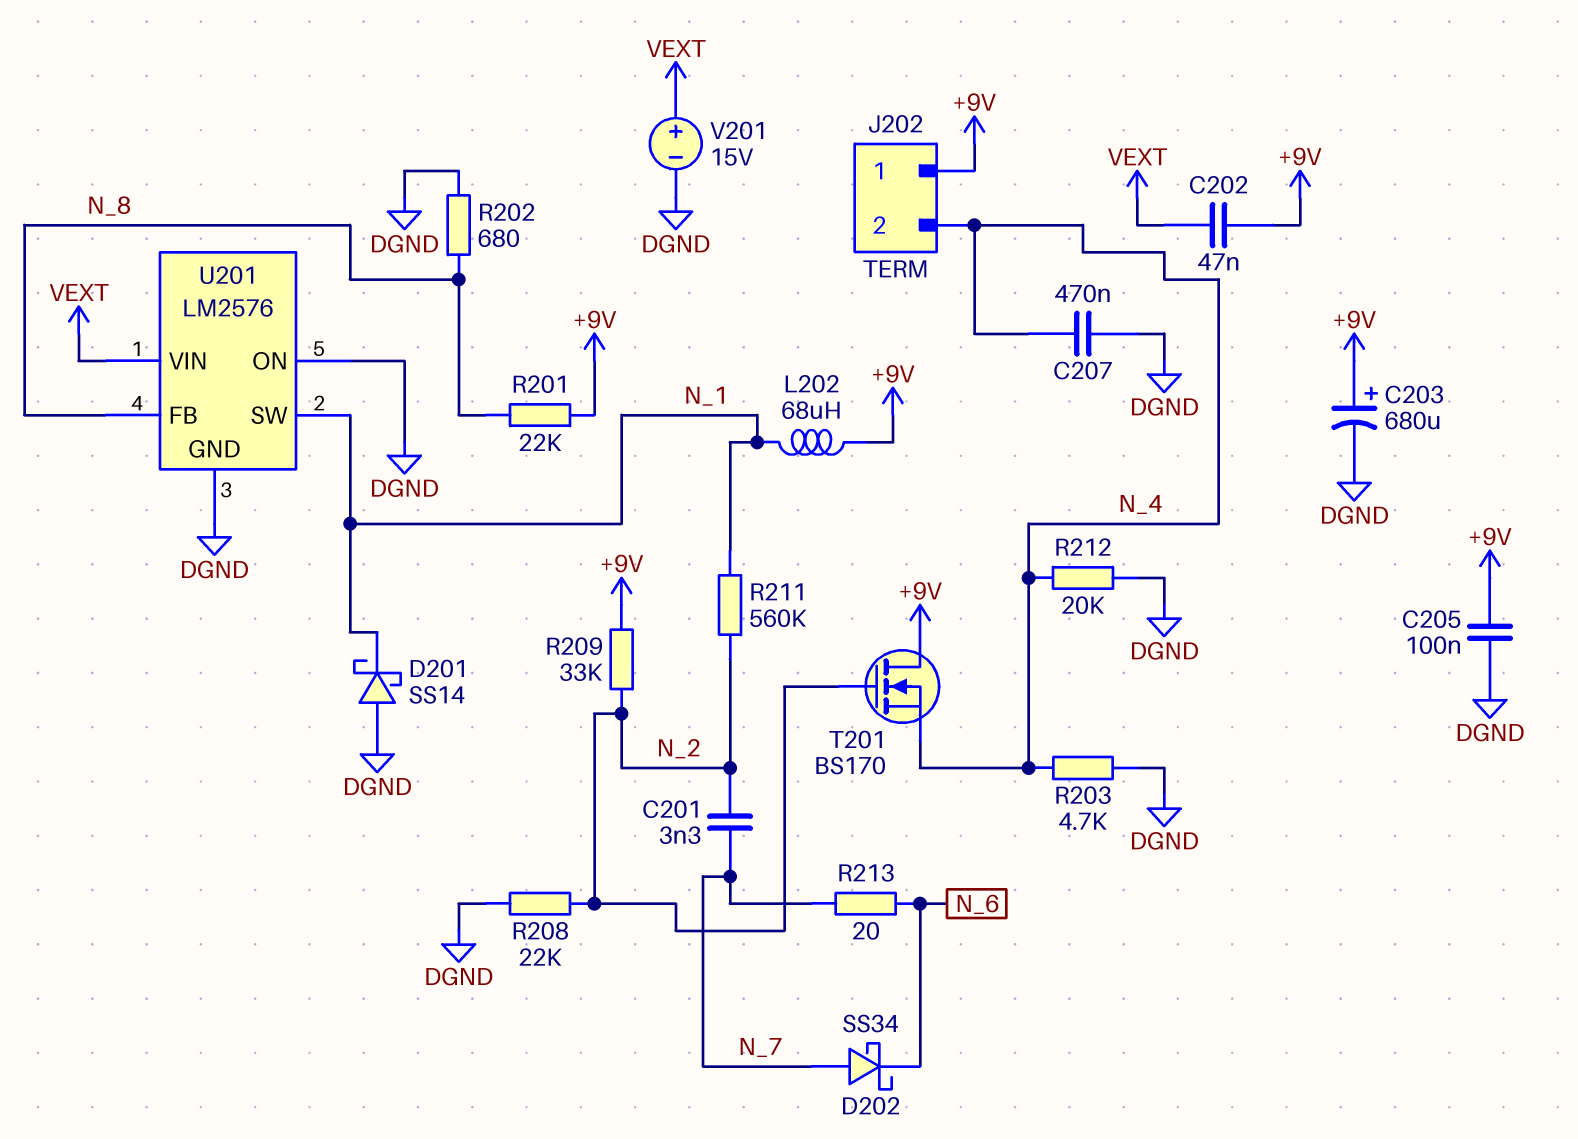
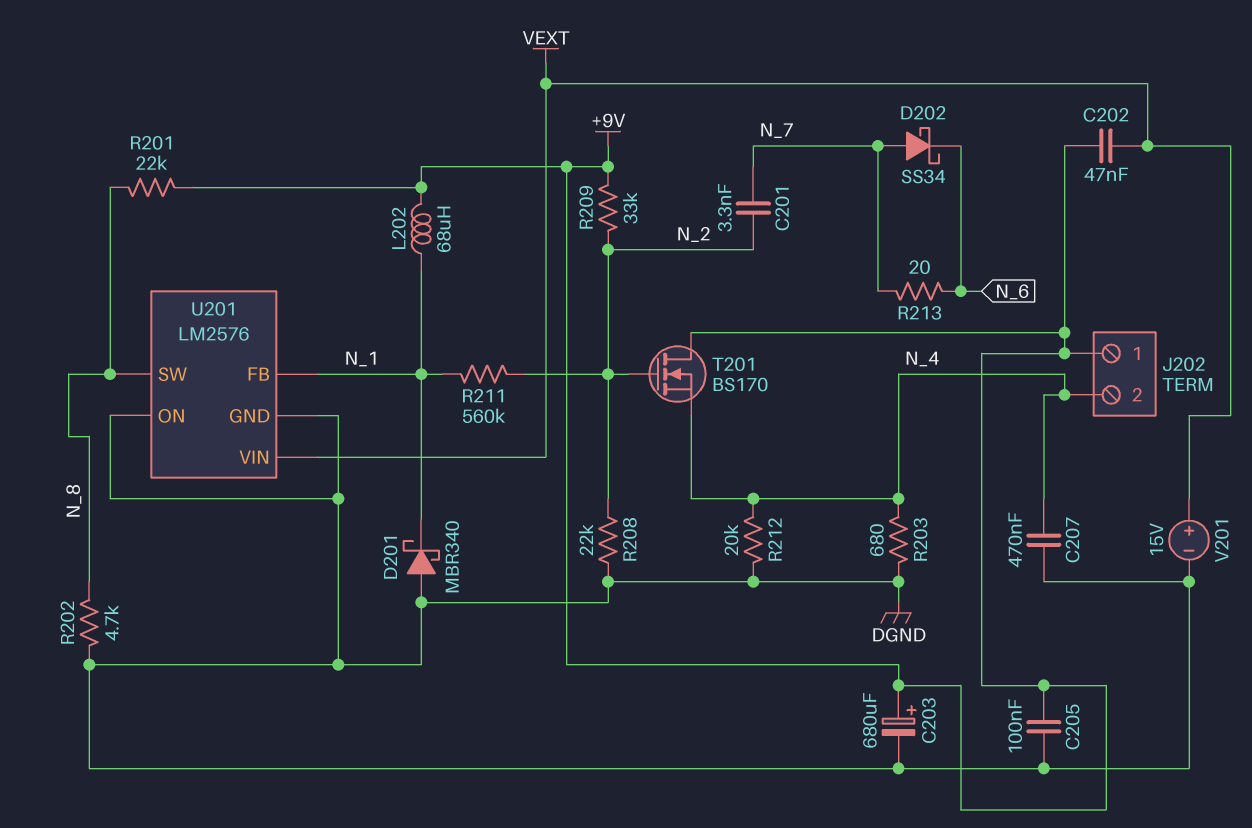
D201: schottky SS14 (A DGND, K N_1) -> schottky MBR340 (A DGND, K N_1)
R202: 680 (DGND, N_8) -> 4.7k (DGND, N_8)
R203: 4.7k (DGND, N_4) -> 680 (DGND, N_4)
U201 pin FB: N_8 -> N_1
U201 pin SW: N_1 -> N_8

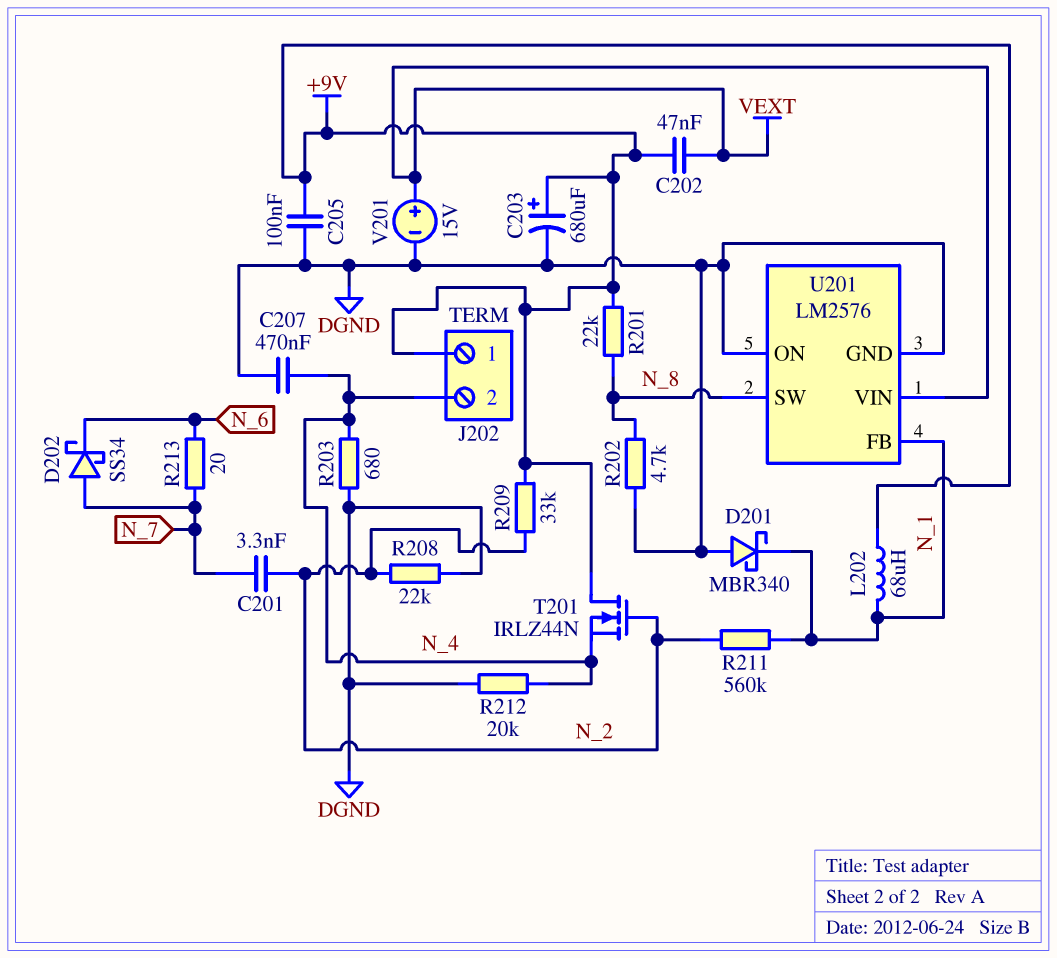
T201: NMOS BS170 (G N_2, D +9V, S N_4) -> NMOS IRLZ44N (G N_2, D +9V, S N_4)

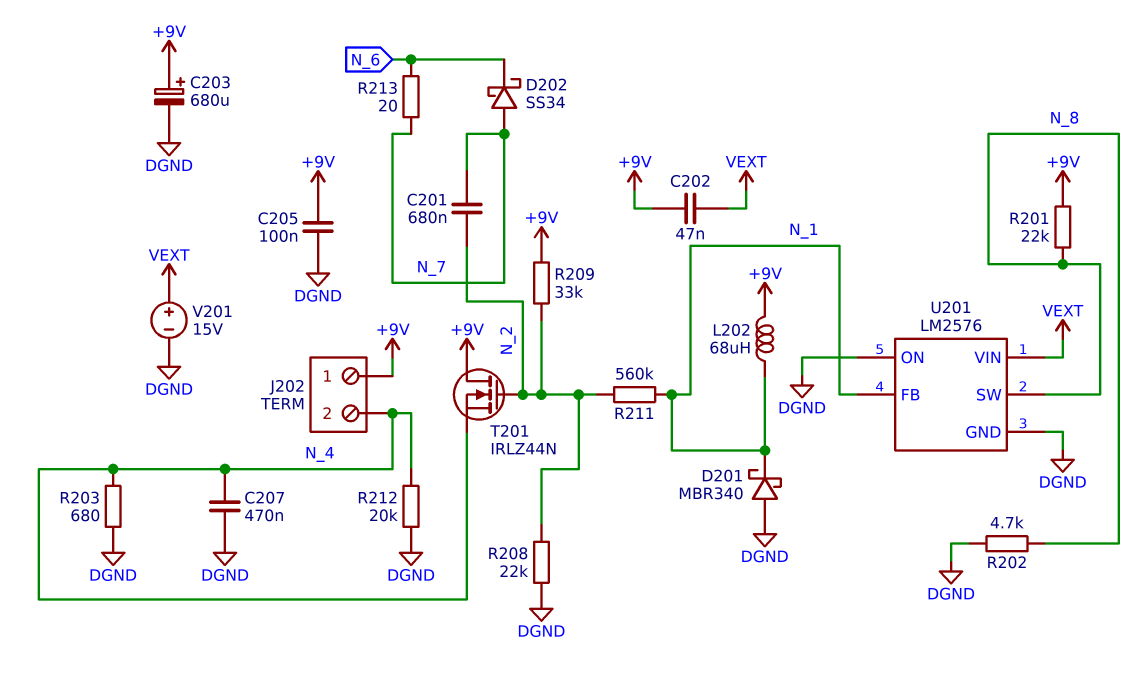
C201: 3.3nF (N_2, N_7) -> 680nF (N_2, N_7)

